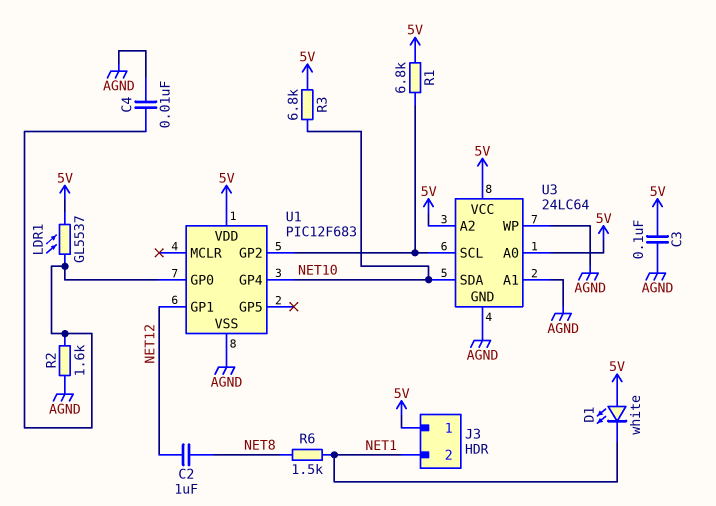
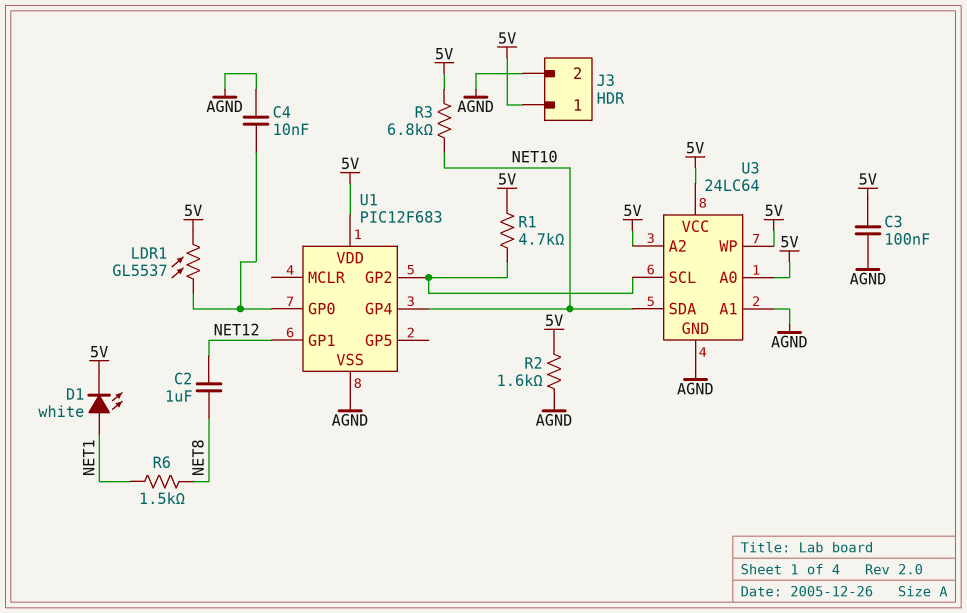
D1: LED white (A 5V, K NET1) -> LED white (A NET1, K 5V)
J3 pin 2: NET1 -> AGND
R1: 6.8k (5V, U1/GP2) -> 4.7k (5V, U1/GP2)
R2: 1.6k (AGND, U1/GP0) -> 1.6k (5V, AGND)
U3 pin WP: AGND -> 5V

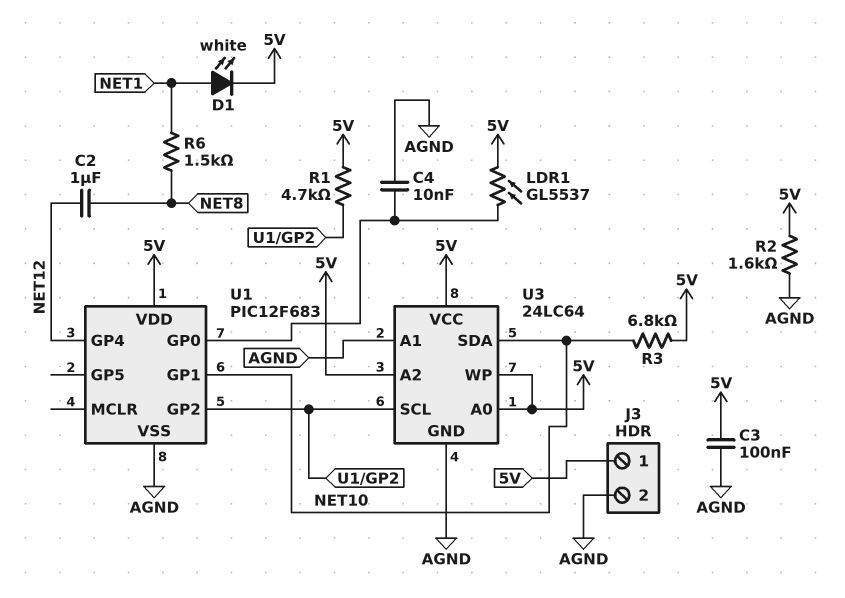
U1 pin GP1: NET12 -> NET10
U1 pin GP4: NET10 -> NET12

